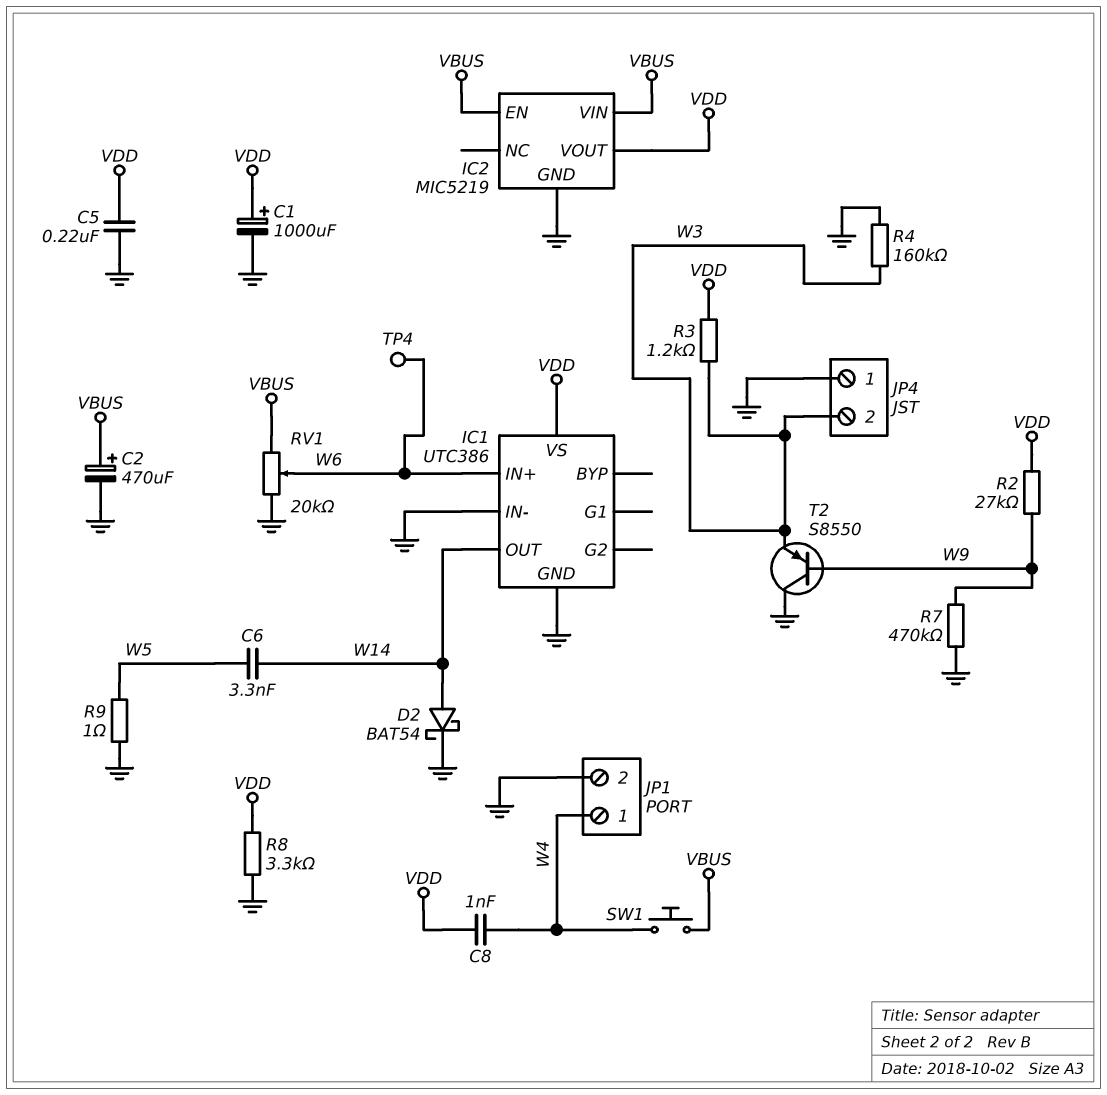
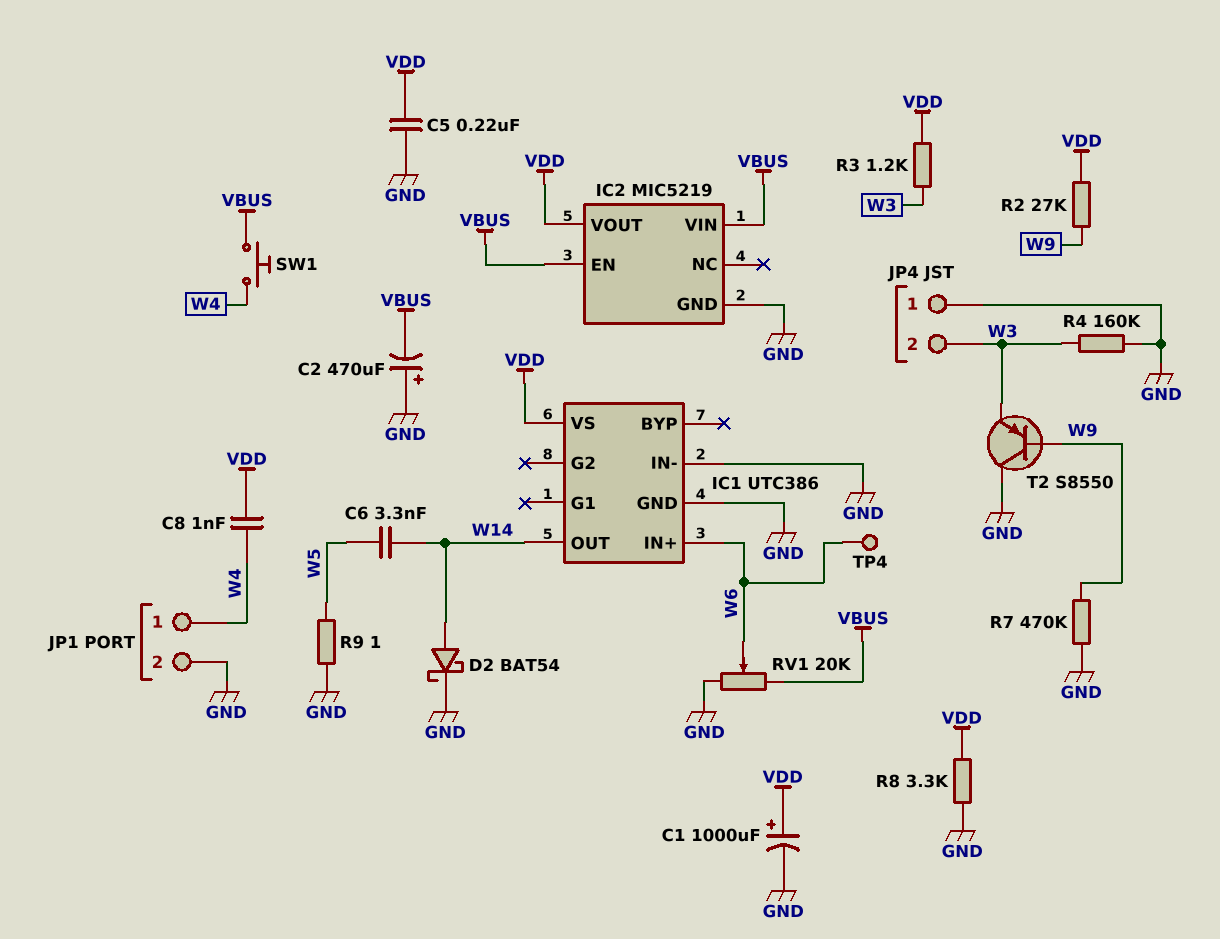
C2: 470uF (plus VBUS, minus GND) -> 470uF (plus GND, minus VBUS)

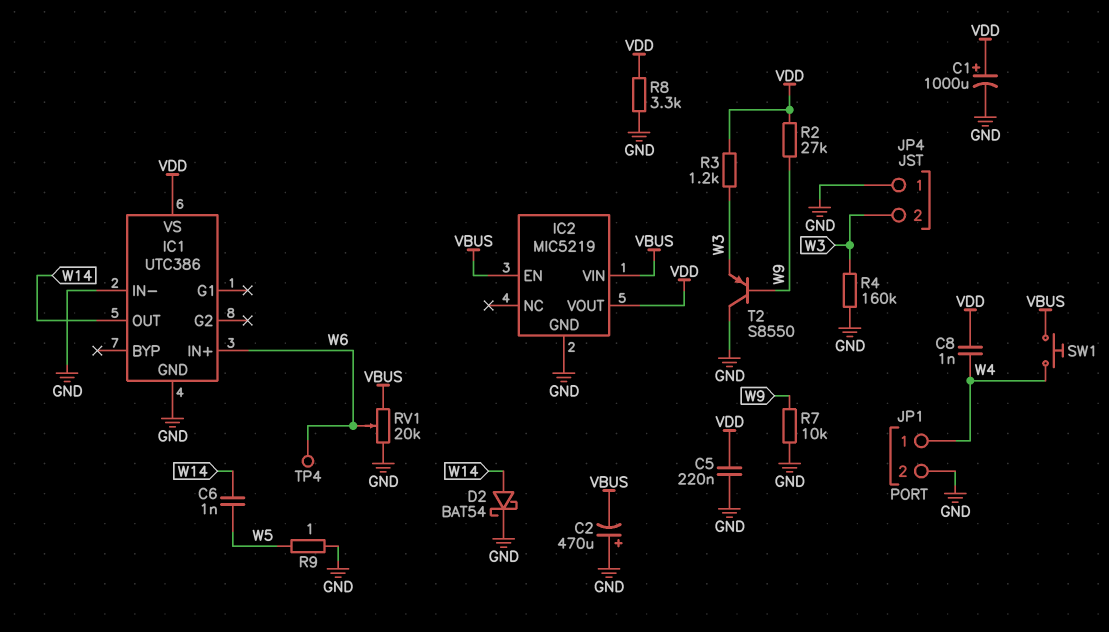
C6: 3.3nF (W5, W14) -> 1nF (W5, W14)
R7: 470k (GND, W9) -> 10k (GND, W9)

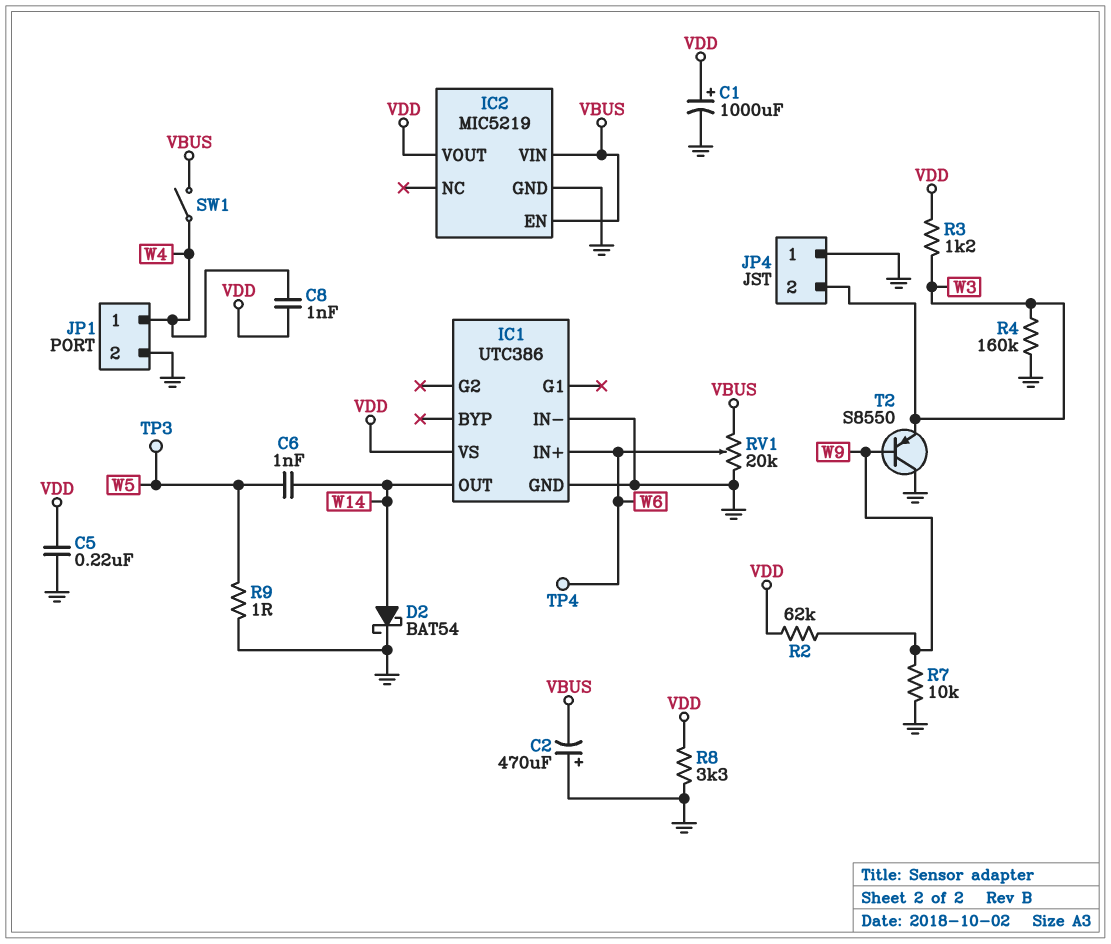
R2: 27k (VDD, W9) -> 62k (VDD, W9)
SW1: button (VBUS, W4) -> switch (VBUS, W4)
TP3: none -> test point (W5)

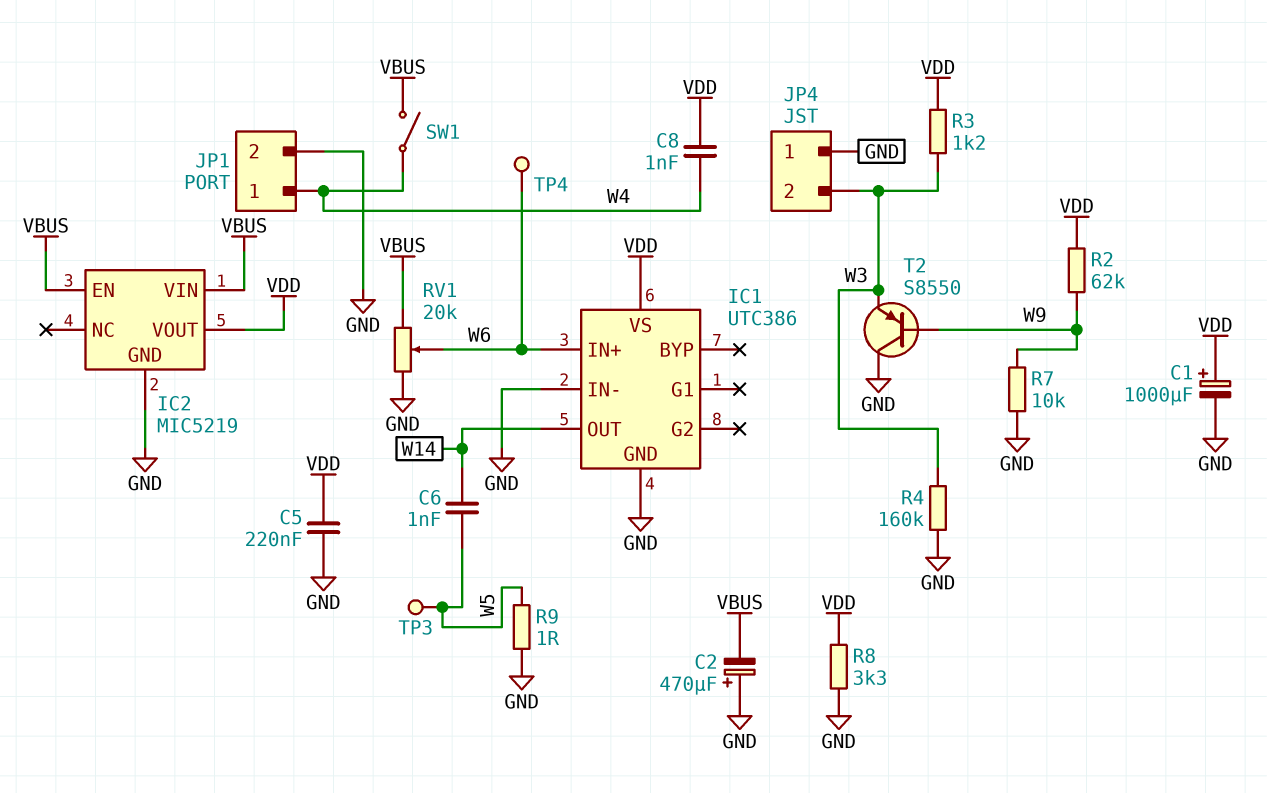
D2: schottky BAT54 (A W14, K GND) -> none

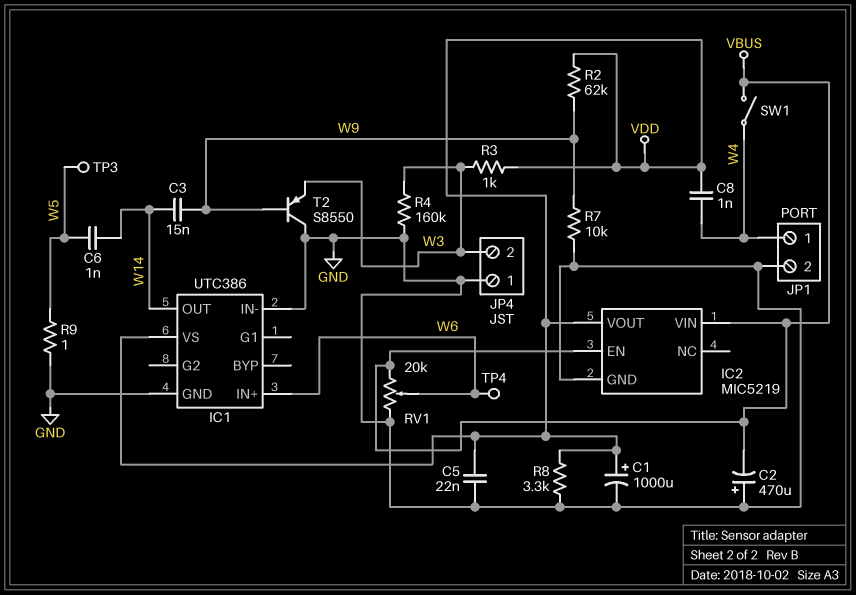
C3: none -> 15nF (W9, W14)
C5: 220nF (GND, VDD) -> 22nF (GND, VDD)
R3: 1.2k (VDD, W3) -> 1k (VDD, W3)

